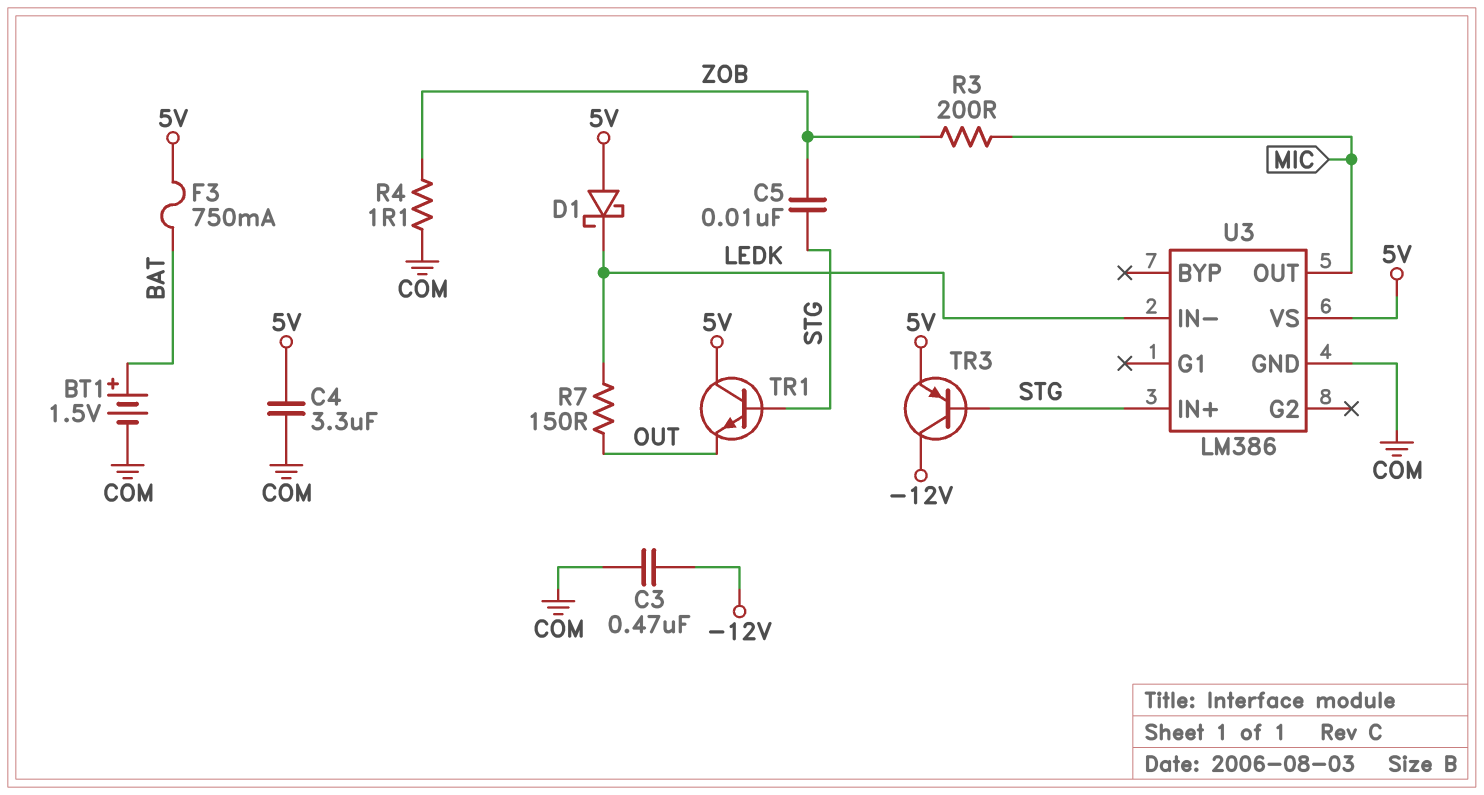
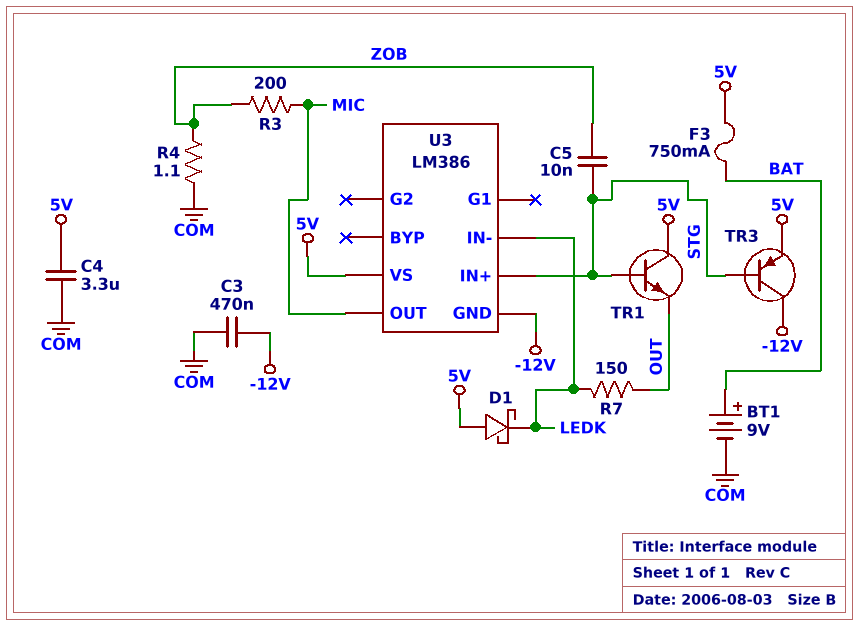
BT1: 1.5V (plus BAT, minus COM) -> 9V (plus BAT, minus COM)
U3 pin GND: COM -> -12V

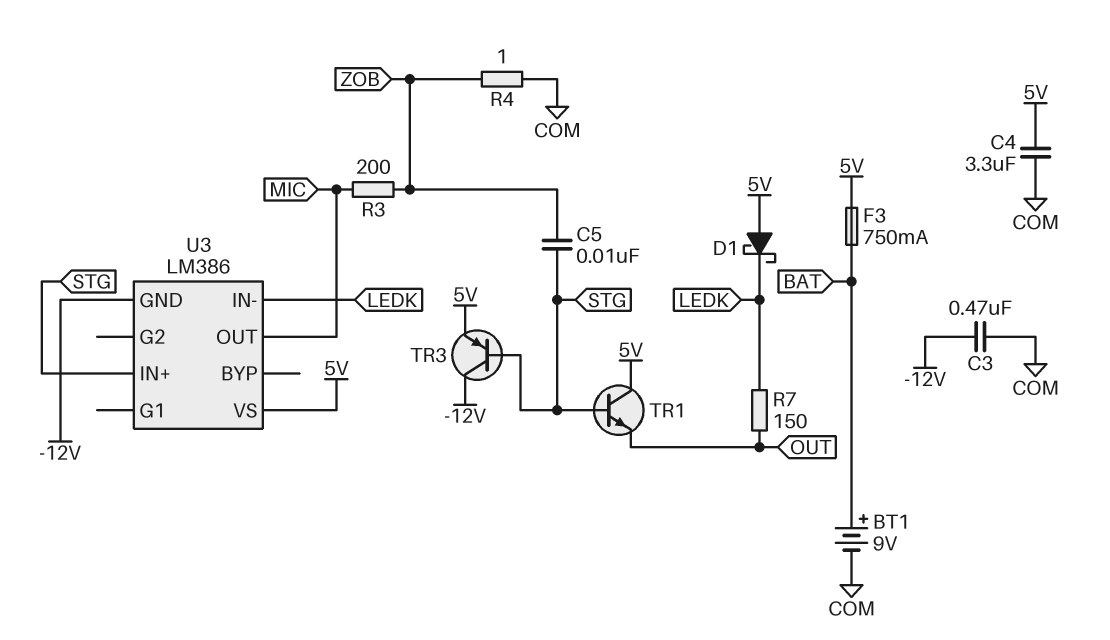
R4: 1.1 (COM, ZOB) -> 1 (COM, ZOB)

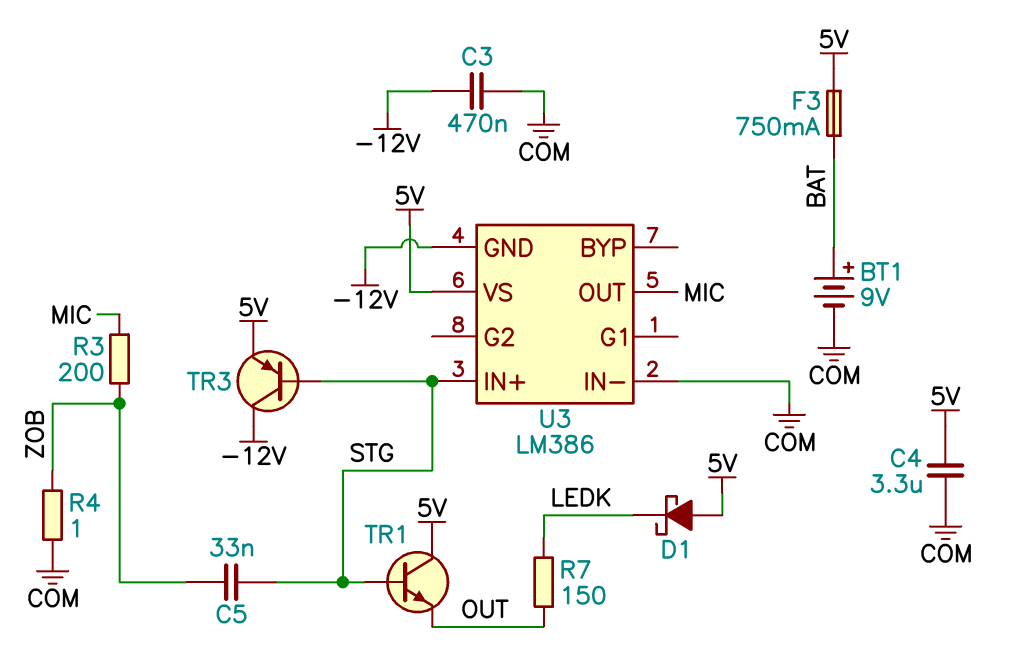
C5: 10nF (STG, ZOB) -> 33nF (STG, ZOB)
U3 pin IN-: LEDK -> COM

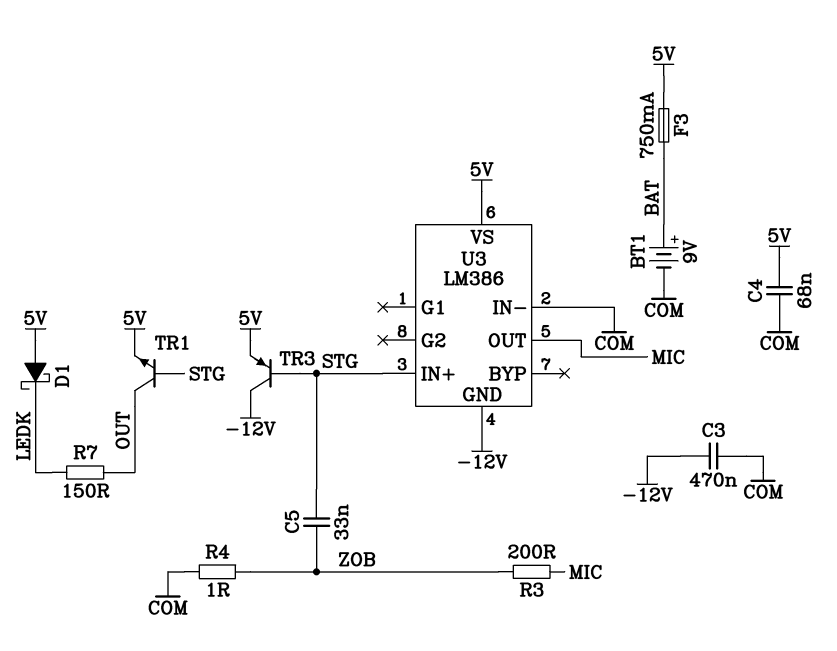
C4: 3.3uF (5V, COM) -> 68nF (5V, COM)
TR1: NPN (B STG, C 5V, E OUT) -> NPN (B STG, C OUT, E 5V)

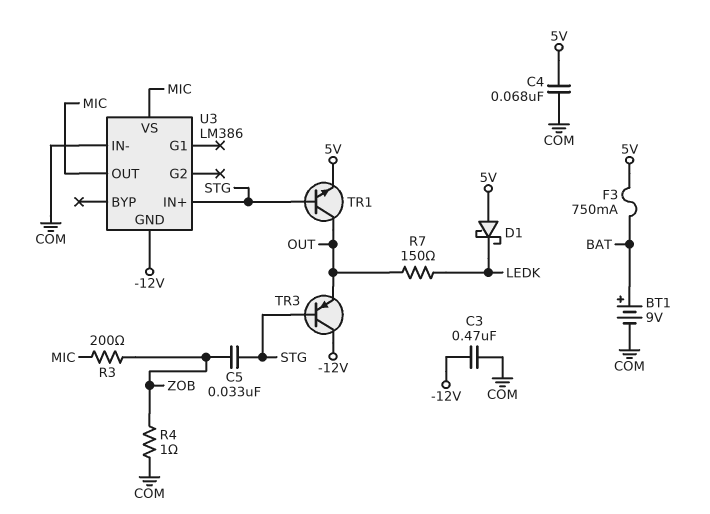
TR3: PNP (B STG, C -12V, E 5V) -> PNP (B STG, C -12V, E OUT)
U3 pin VS: 5V -> MIC

